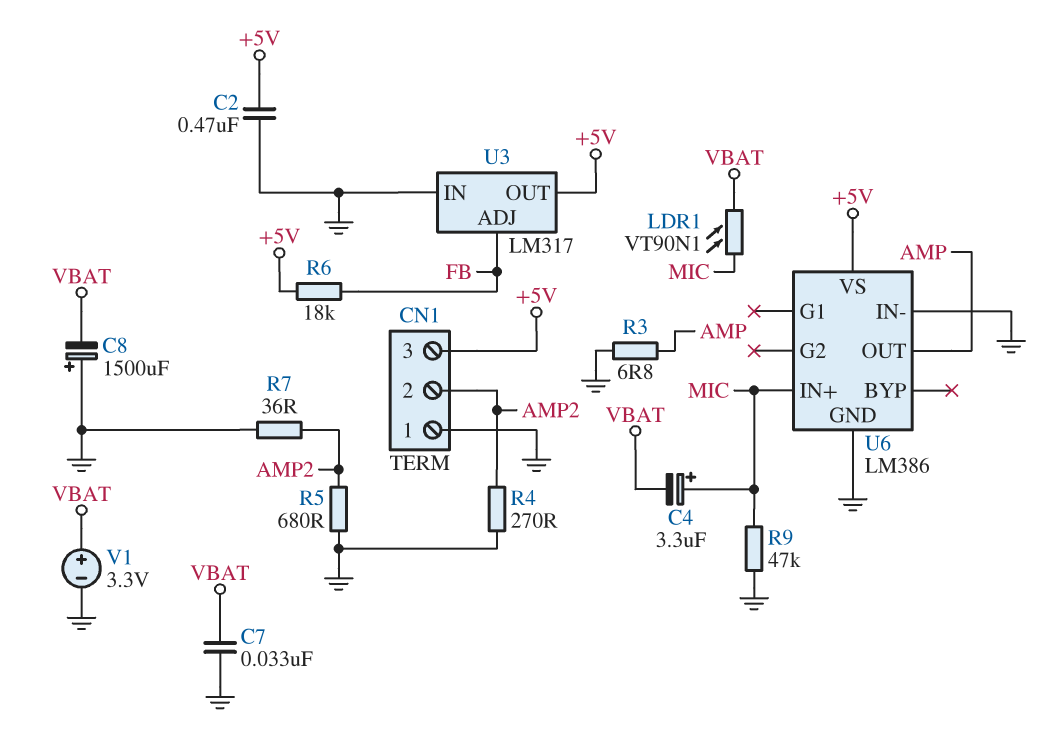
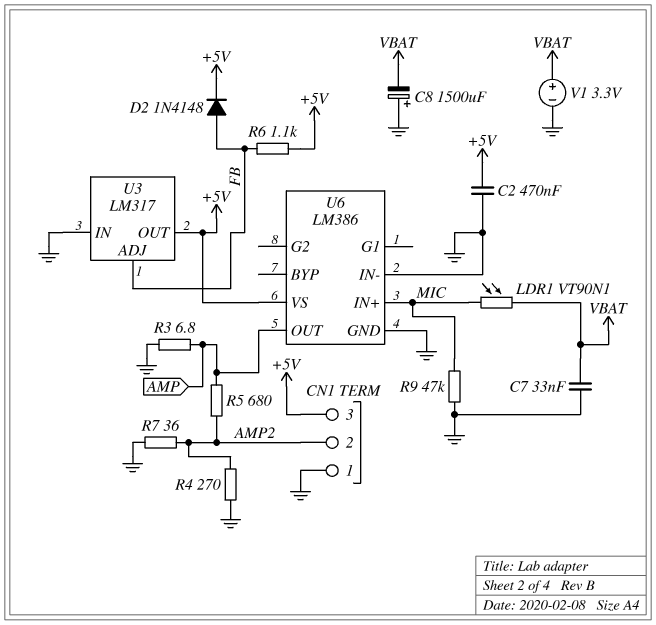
C4: 3.3uF (plus MIC, minus VBAT) -> none
D2: none -> diode 1N4148 (A FB, K +5V)
R5: 680 (AMP2, GND) -> 680 (AMP, AMP2)
R6: 18k (+5V, FB) -> 1.1k (+5V, FB)

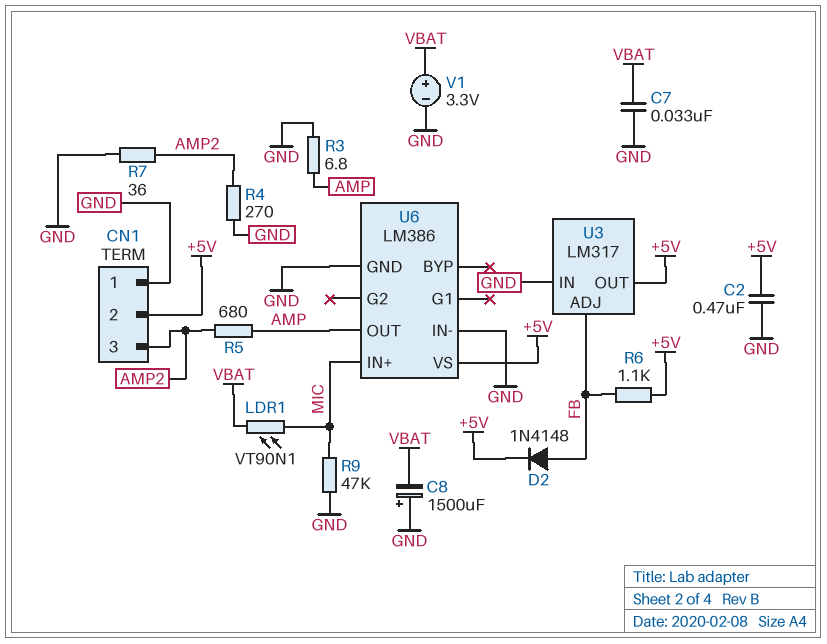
CN1 pin 2: AMP2 -> +5V
CN1 pin 3: +5V -> AMP2

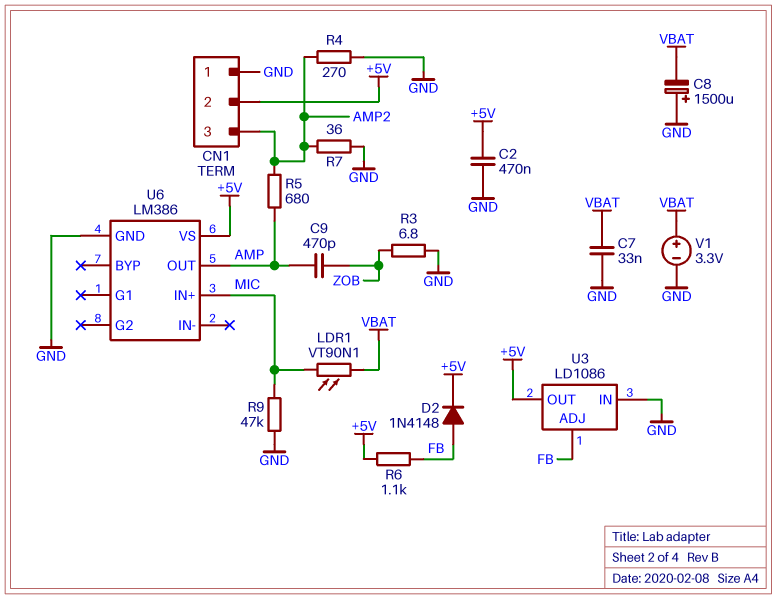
C9: none -> 470pF (AMP, ZOB)
R3: 6.8 (AMP, GND) -> 6.8 (GND, ZOB)
U3: LM317 -> LD1086
U6 pin IN-: GND -> none

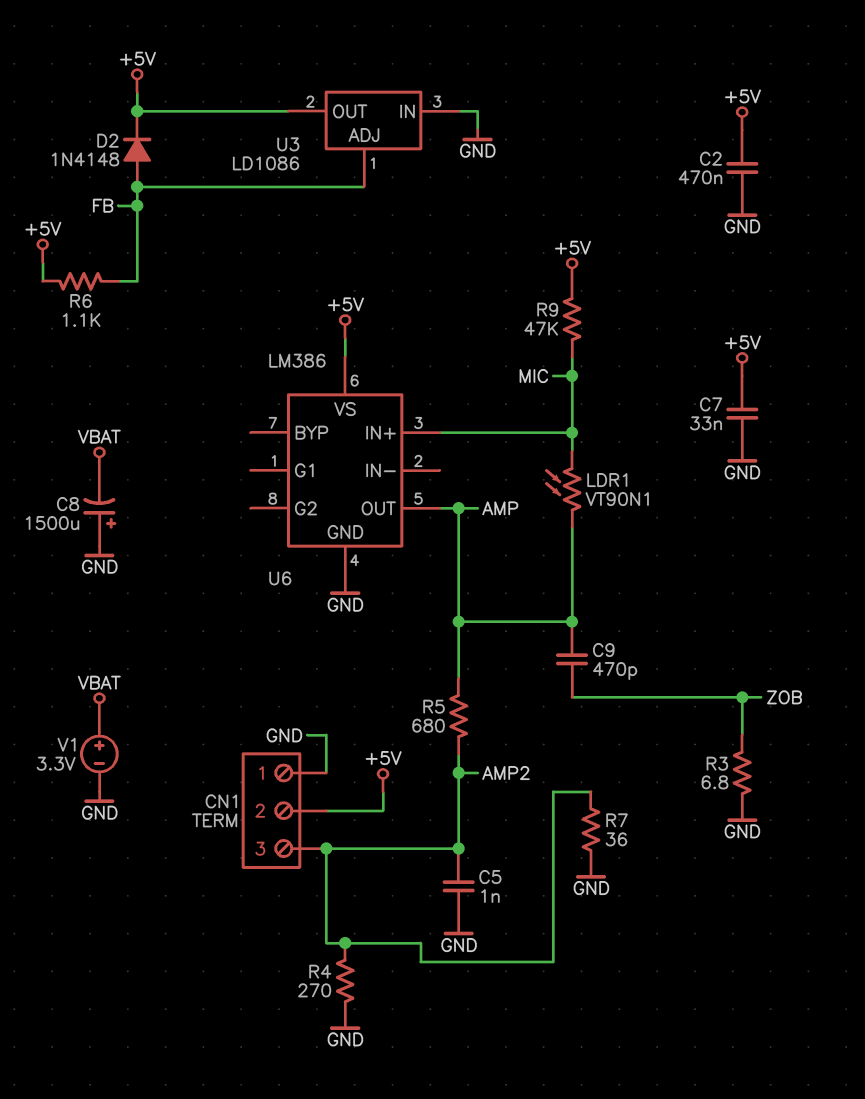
C5: none -> 1nF (AMP2, GND)
C7: 33nF (GND, VBAT) -> 33nF (+5V, GND)
LDR1: VT90N1 (MIC, VBAT) -> VT90N1 (AMP, MIC)
R9: 47k (GND, MIC) -> 47k (+5V, MIC)

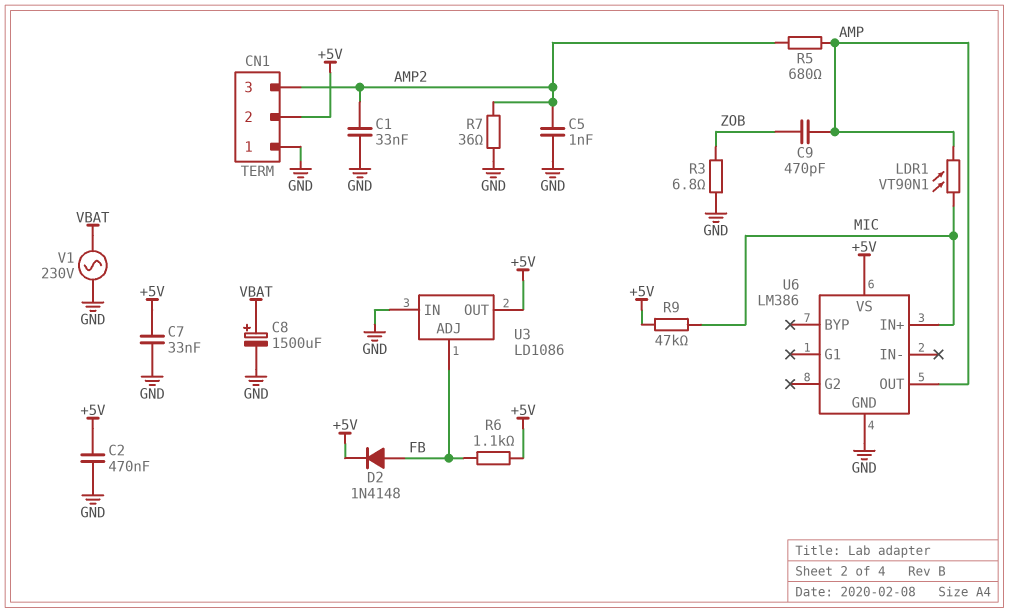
C1: none -> 33nF (AMP2, GND)
C8: 1500uF (plus GND, minus VBAT) -> 1500uF (plus VBAT, minus GND)
R4: 270 (AMP2, GND) -> none
V1: 3.3V (plus VBAT, minus GND) -> AC 230V (GND, VBAT)

